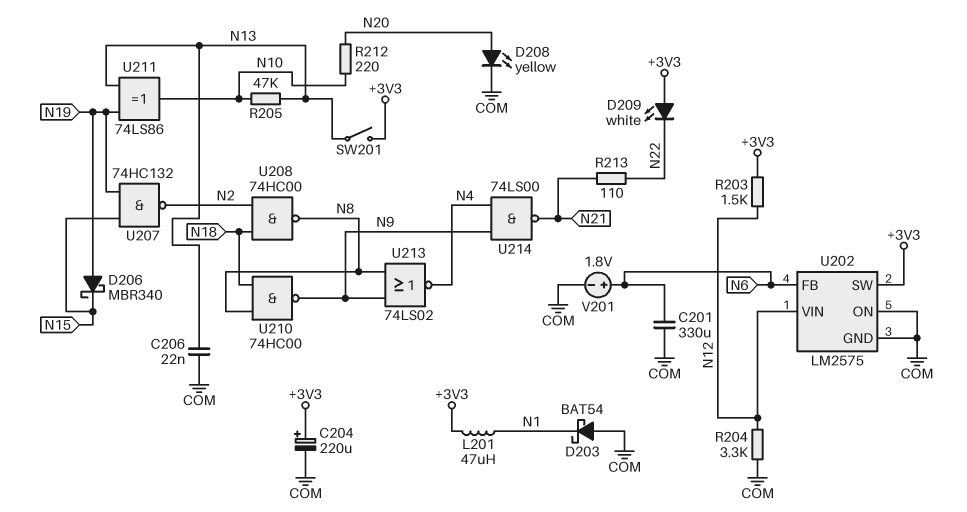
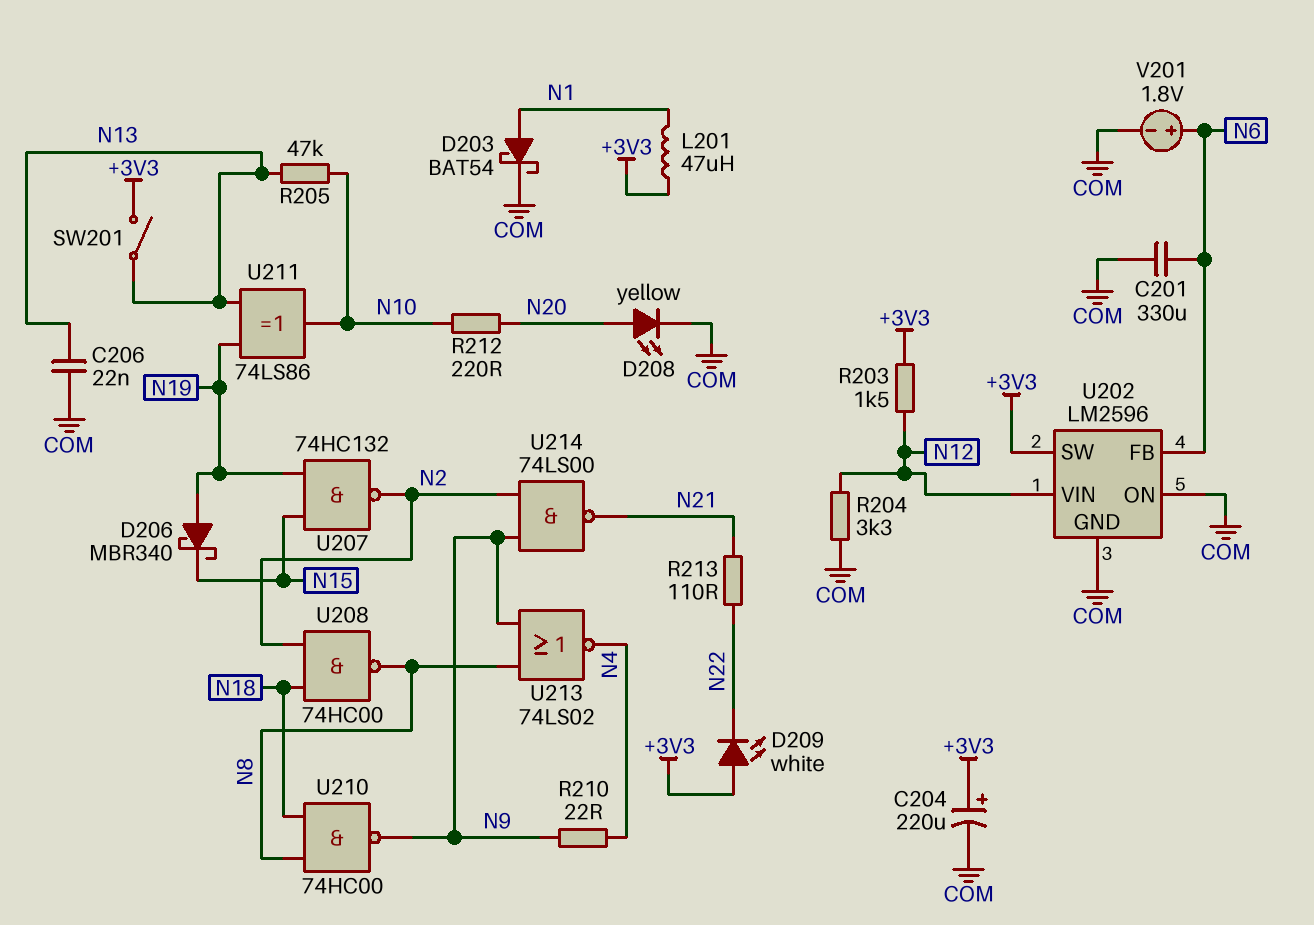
D203: schottky BAT54 (A COM, K N1) -> schottky BAT54 (A N1, K COM)
R210: none -> 22 (N4, N9)
U202: LM2575 -> LM2596
U214: NAND 74LS00 (in N4, in N9, out N21) -> NAND 74LS00 (in N2, in N9, out N21)

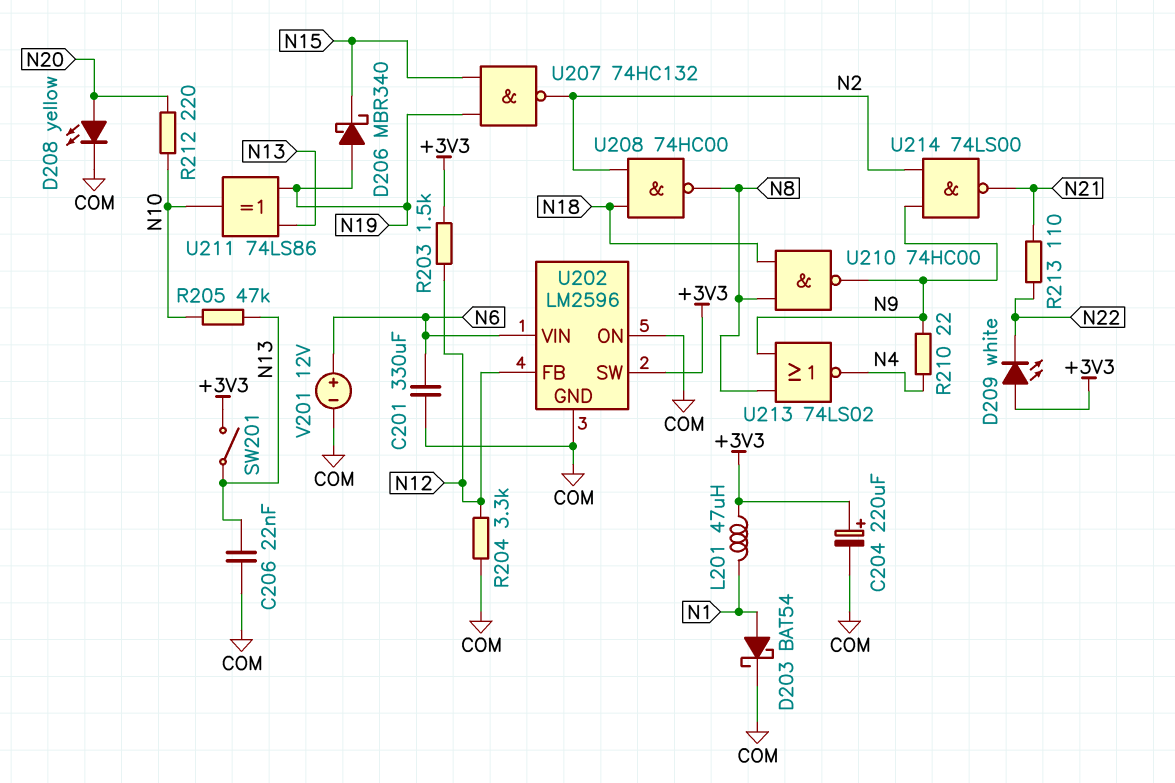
U202 pin FB: N6 -> N12
U202 pin VIN: N12 -> N6
V201: 1.8V (plus N6, minus COM) -> 12V (plus N6, minus COM)

